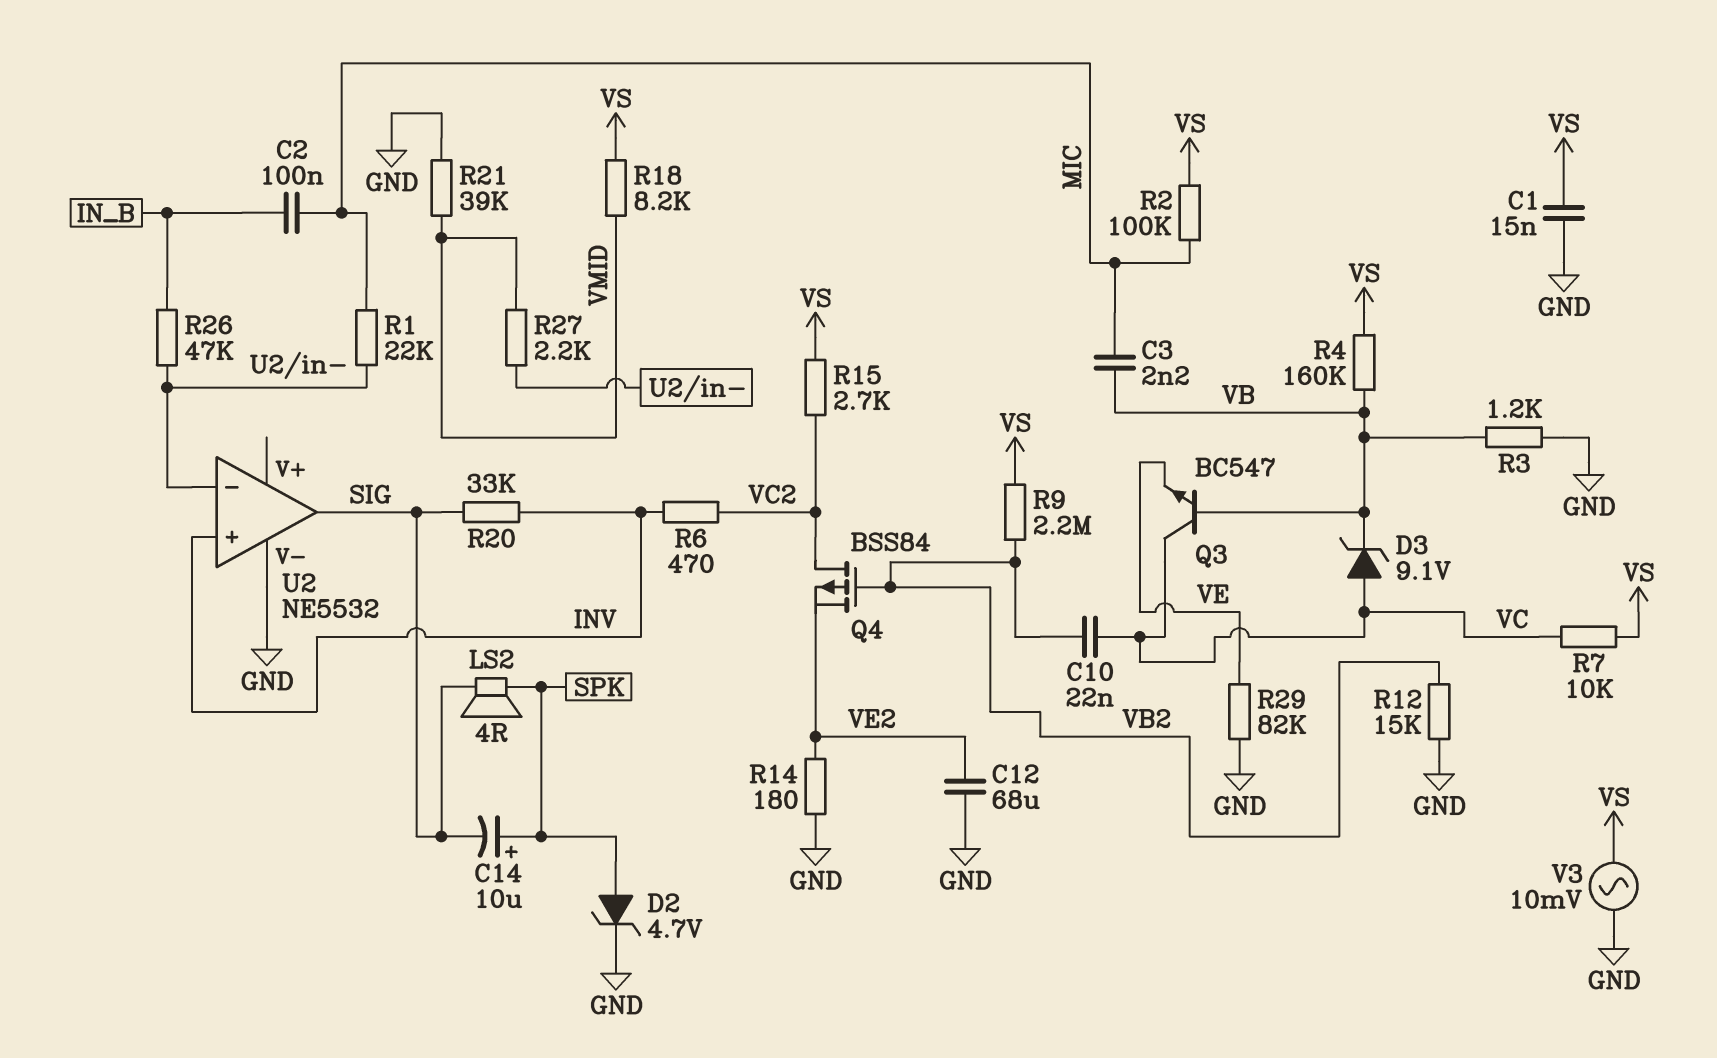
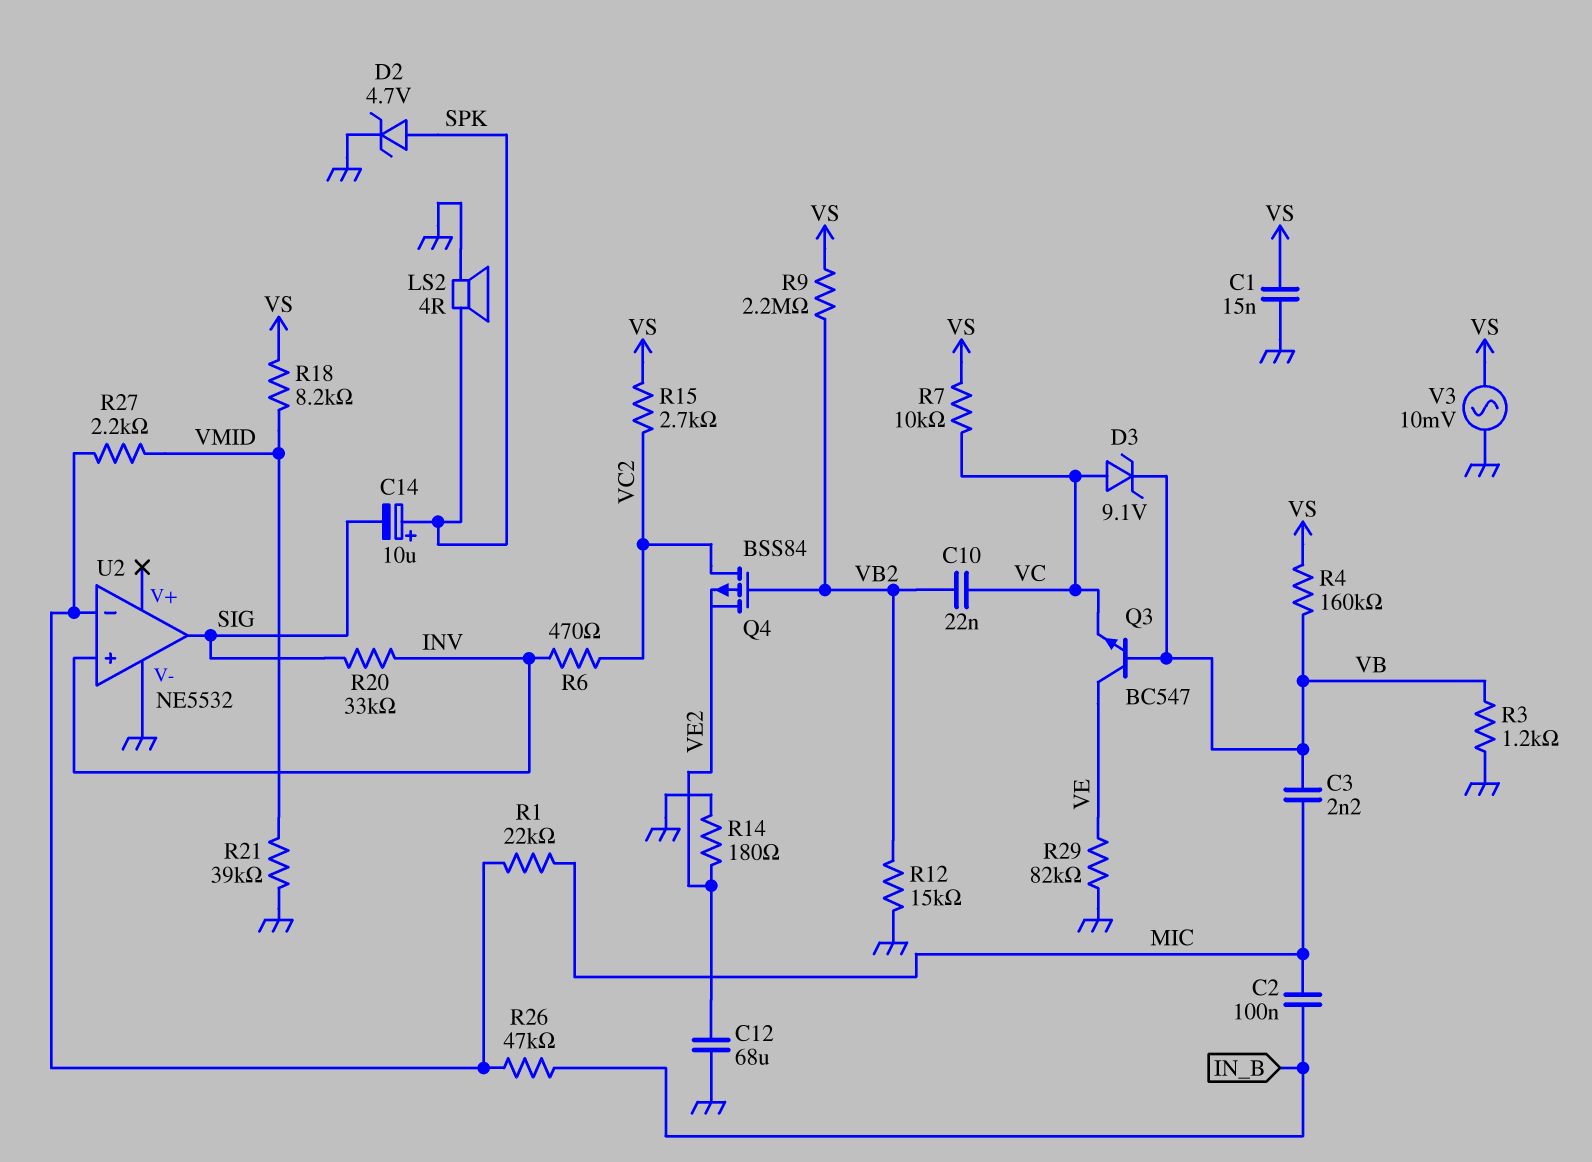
LS2: speaker 4R (SIG, SPK) -> speaker 4R (GND, SPK)
Q3: NPN BC547 (B VB, C VC, E VE) -> NPN BC547 (B VB, C VE, E VC)
R2: 100k (MIC, VS) -> none

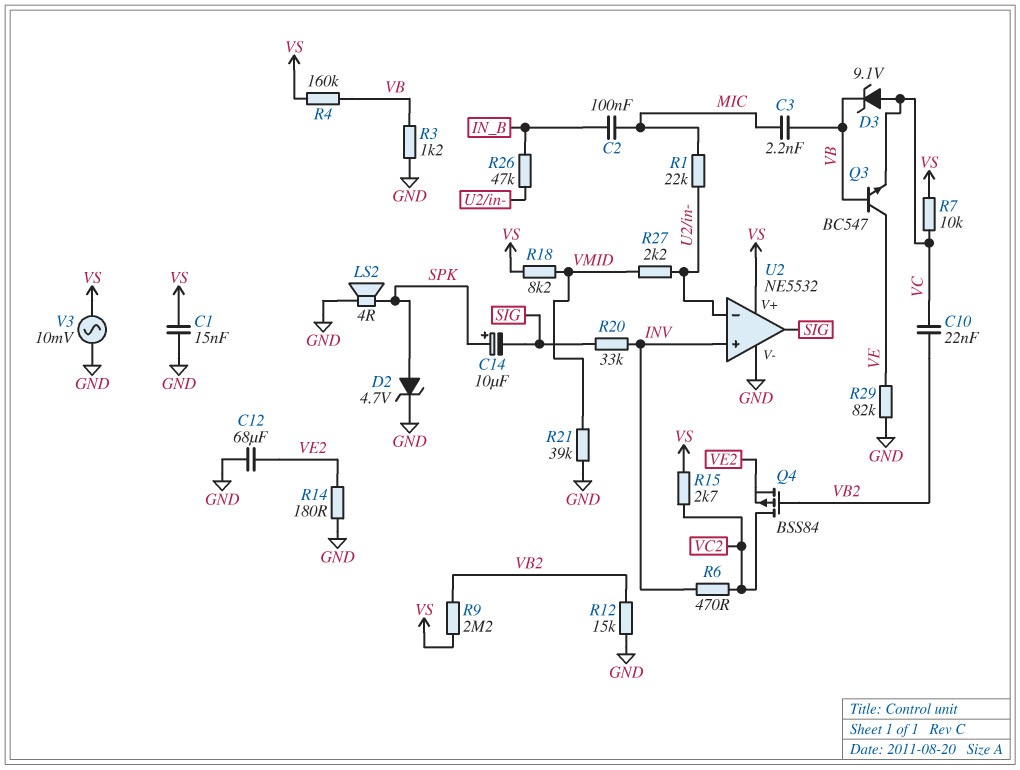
U2 pin V+: none -> VS

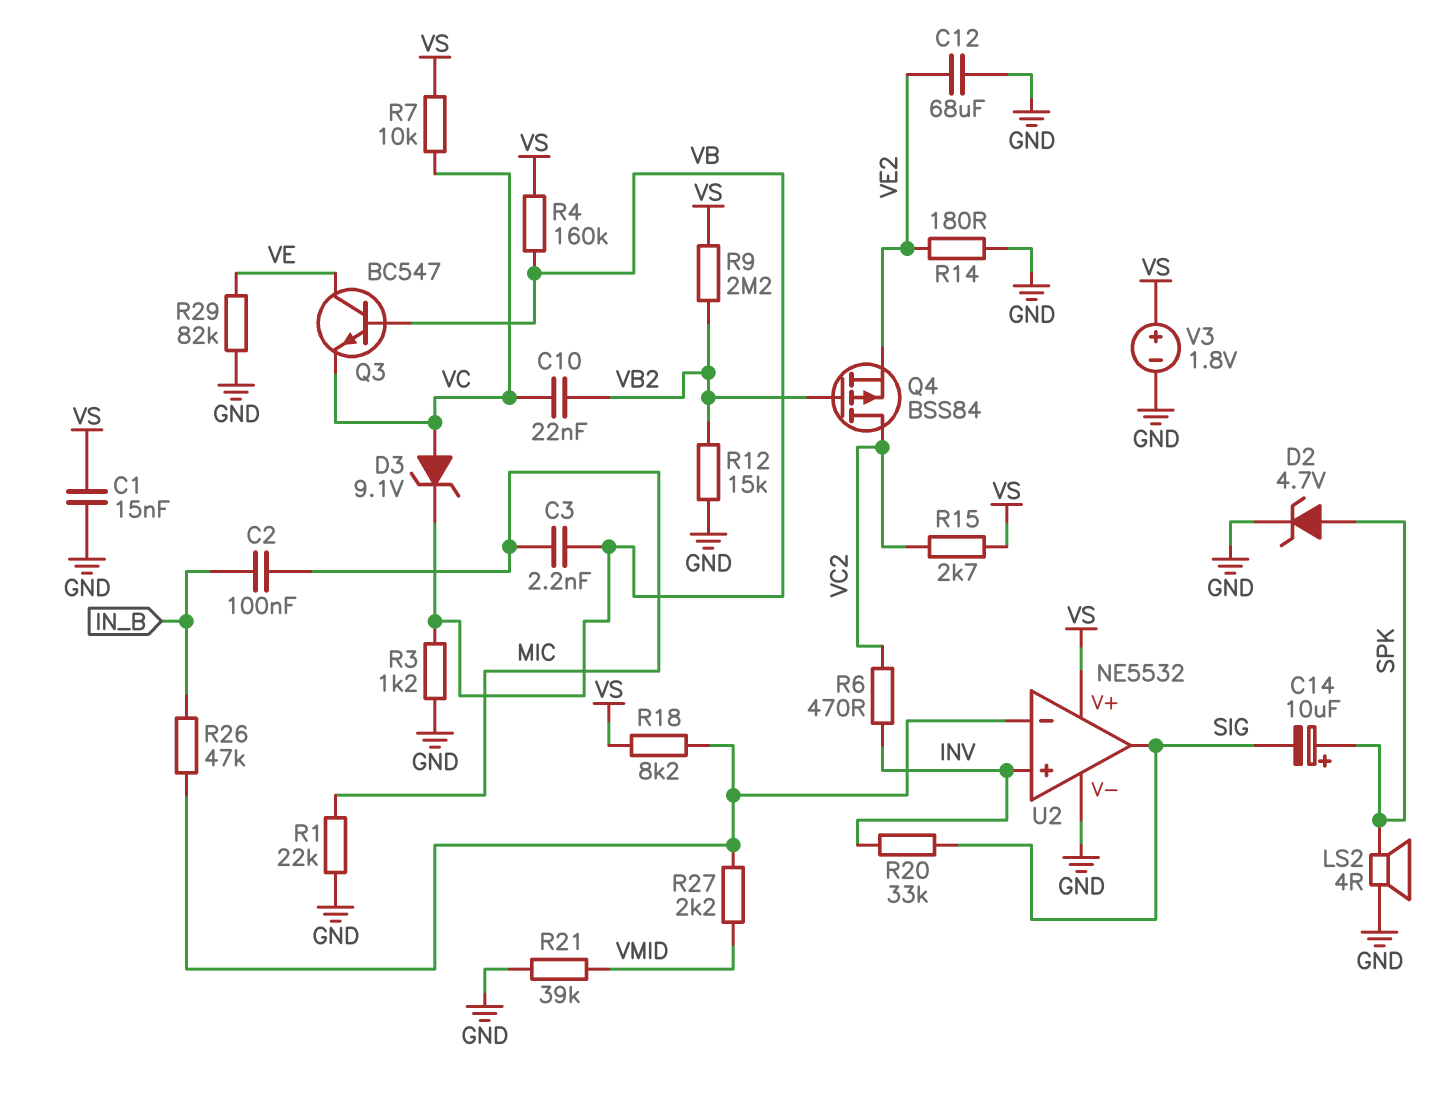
R1: 22k (MIC, U2/in-) -> 22k (GND, MIC)
R18: 8.2k (VMID, VS) -> 8.2k (U2/in-, VS)
V3: AC 10mV (GND, VS) -> 1.8V (plus VS, minus GND)

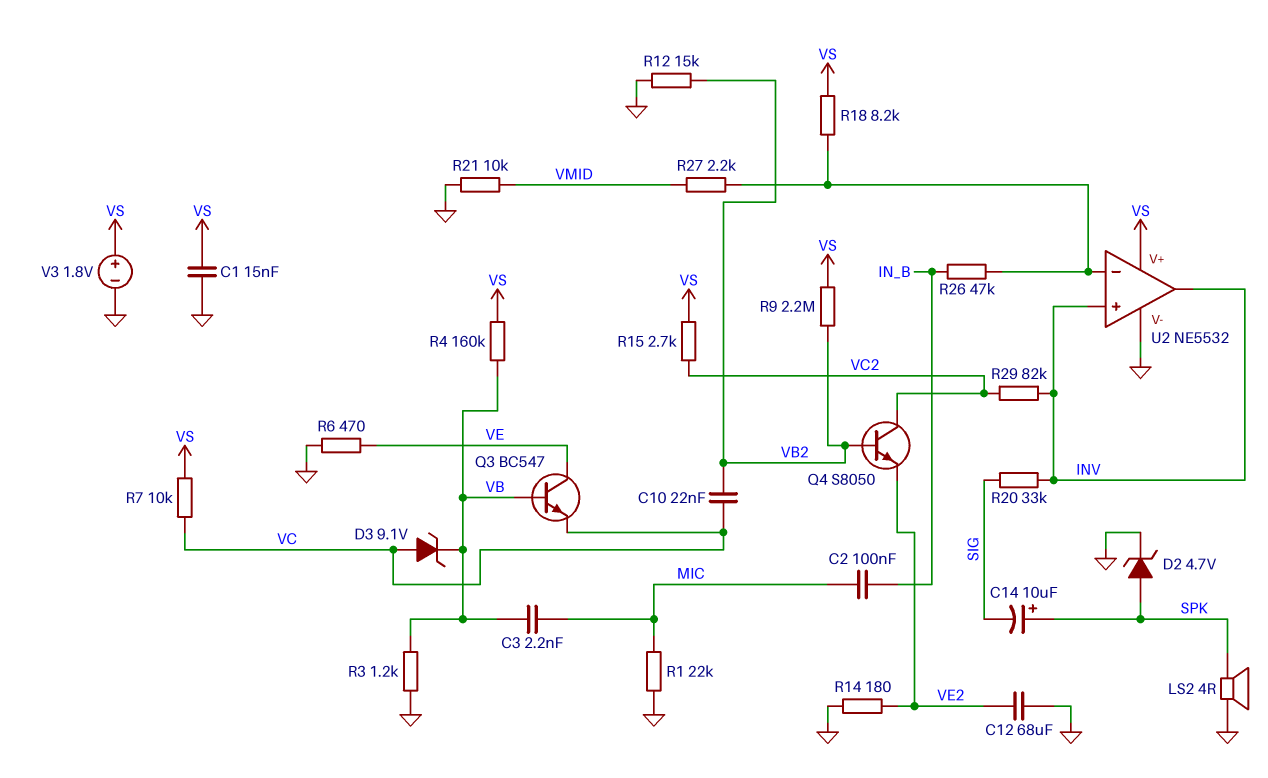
Q4: PMOS BSS84 (G VB2, D VC2, S VE2) -> NPN S8050 (B VB2, C VC2, E VE2)
R6: 470 (INV, VC2) -> 470 (GND, VE)
R21: 39k (GND, VMID) -> 10k (GND, VMID)
R29: 82k (GND, VE) -> 82k (INV, VC2)
U2 pin out: SIG -> INV

